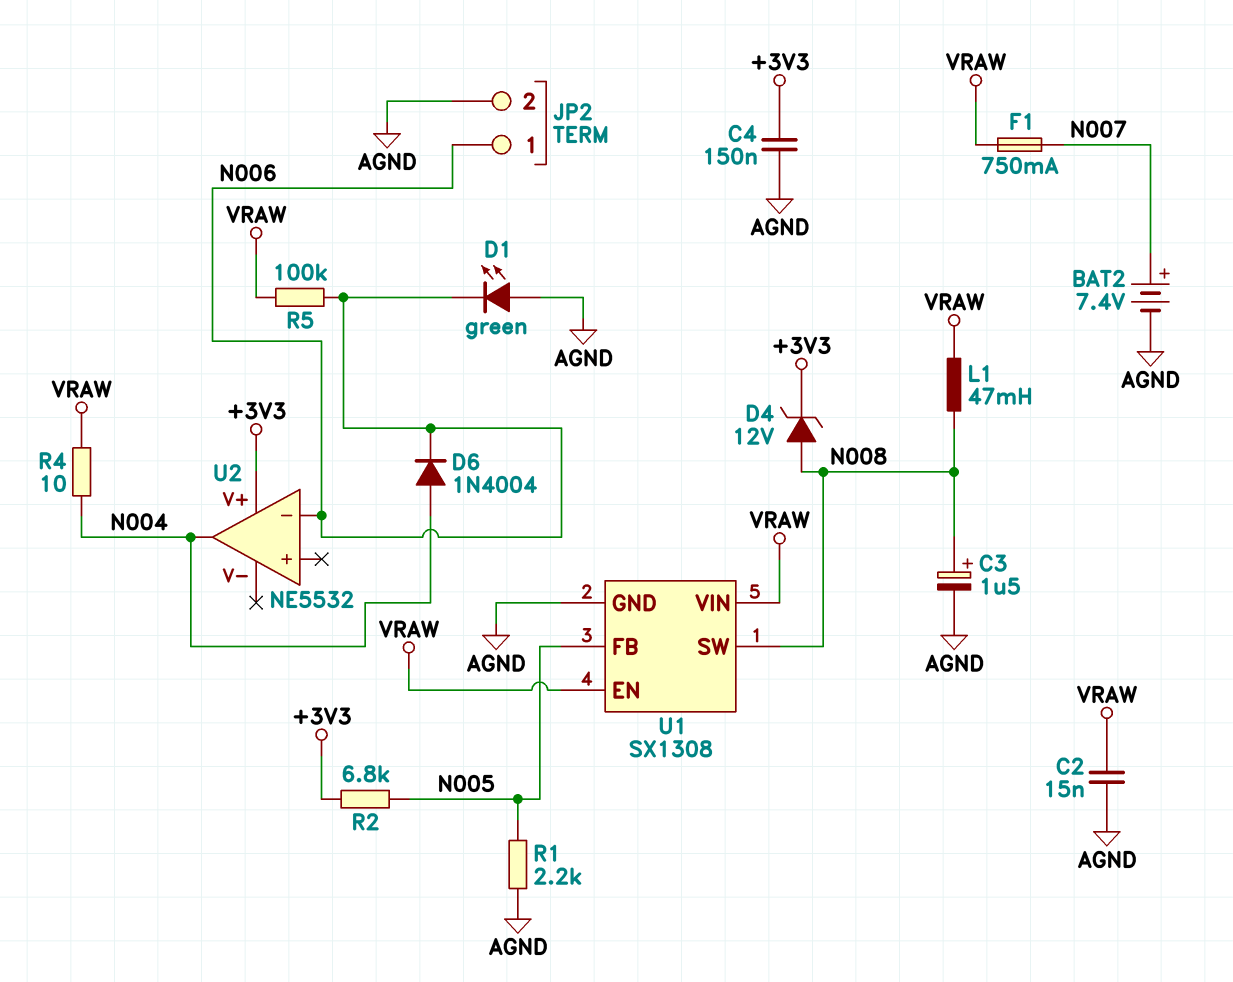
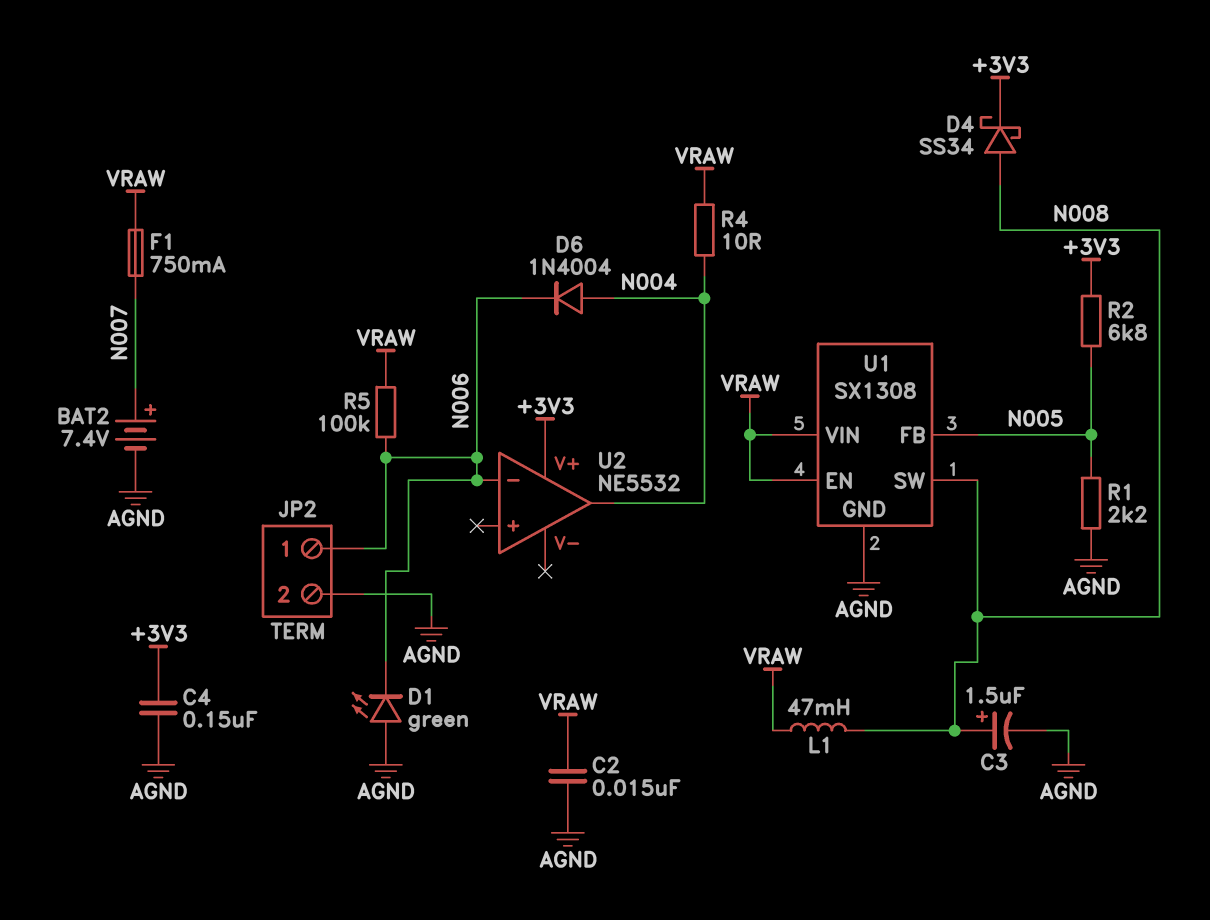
D4: zener 12V (A N008, K +3V3) -> schottky SS34 (A N008, K +3V3)

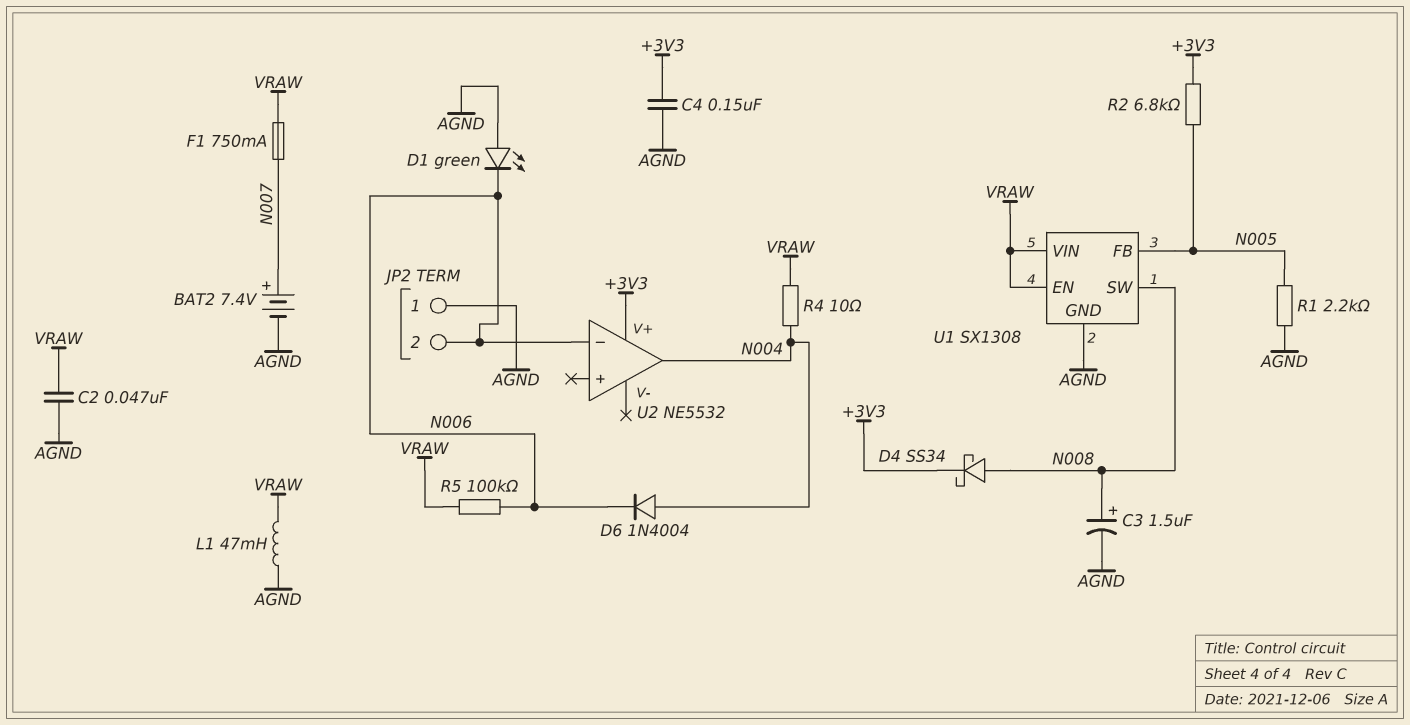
C2: 15nF (AGND, VRAW) -> 47nF (AGND, VRAW)
JP2 pin 1: N006 -> AGND
JP2 pin 2: AGND -> N006
L1: 47mH (N008, VRAW) -> 47mH (AGND, VRAW)

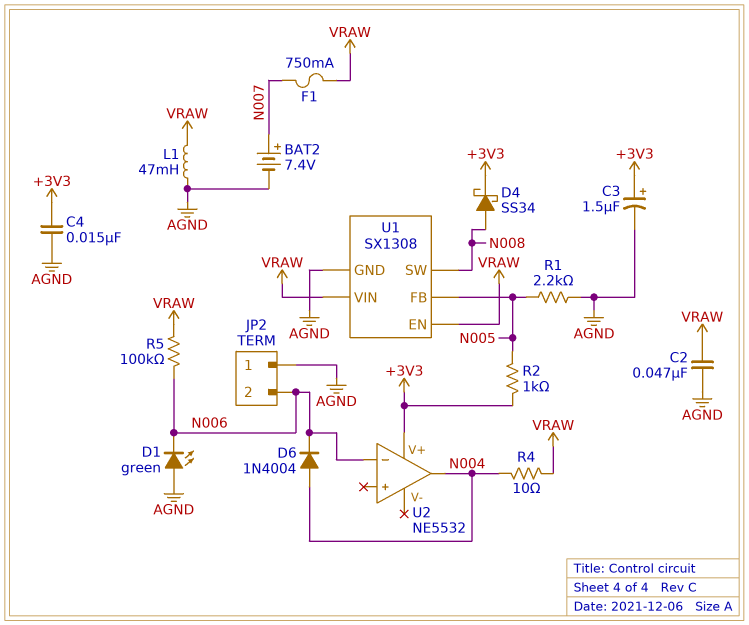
C3: 1.5uF (plus N008, minus AGND) -> 1.5uF (plus +3V3, minus AGND)
C4: 150nF (+3V3, AGND) -> 15nF (+3V3, AGND)
R2: 6.8k (+3V3, N005) -> 1k (+3V3, N005)

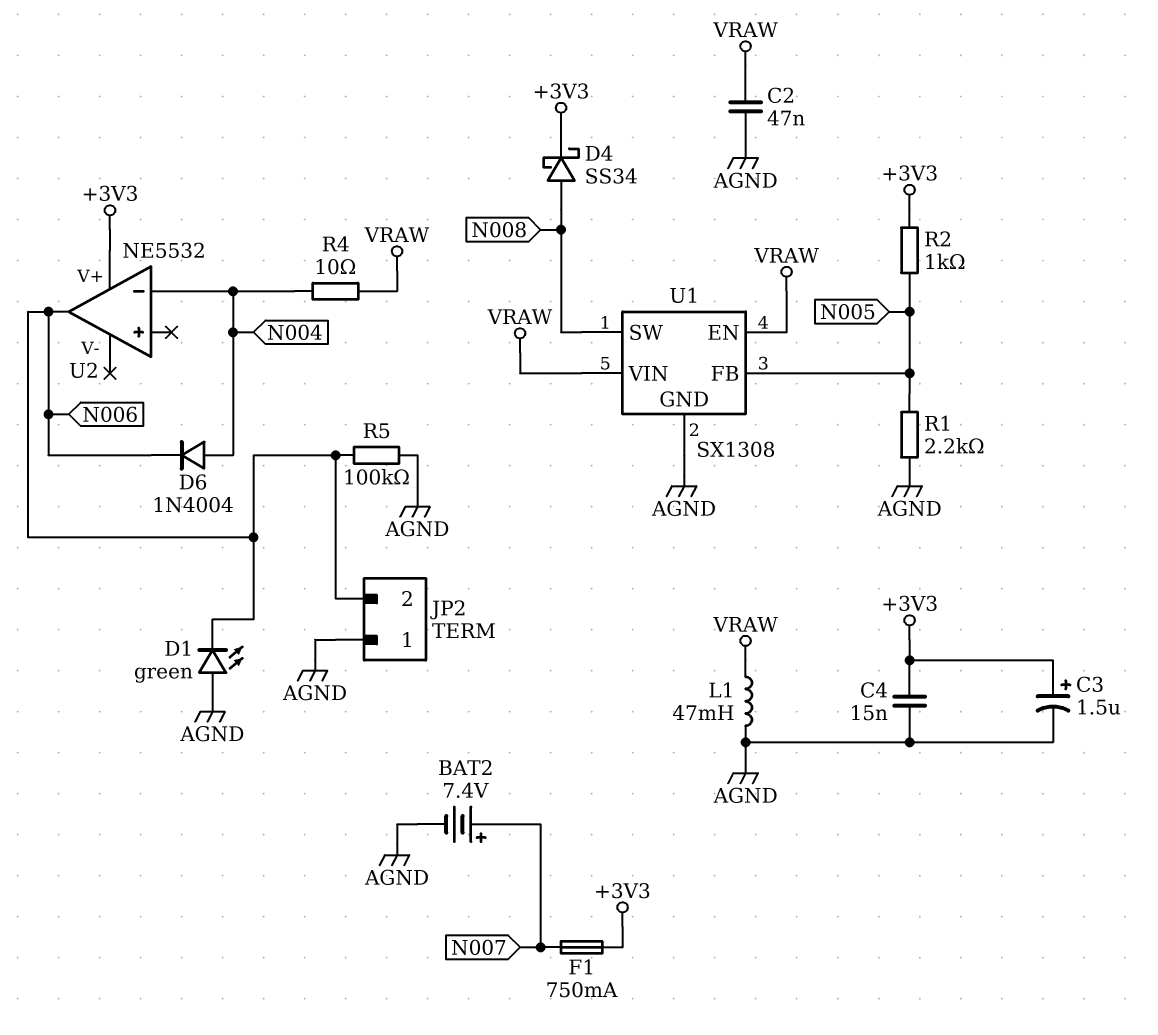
F1: 750mA (N007, VRAW) -> 750mA (+3V3, N007)
R5: 100k (N006, VRAW) -> 100k (AGND, N006)
U2 pin in-: N006 -> N004
U2 pin out: N004 -> N006

